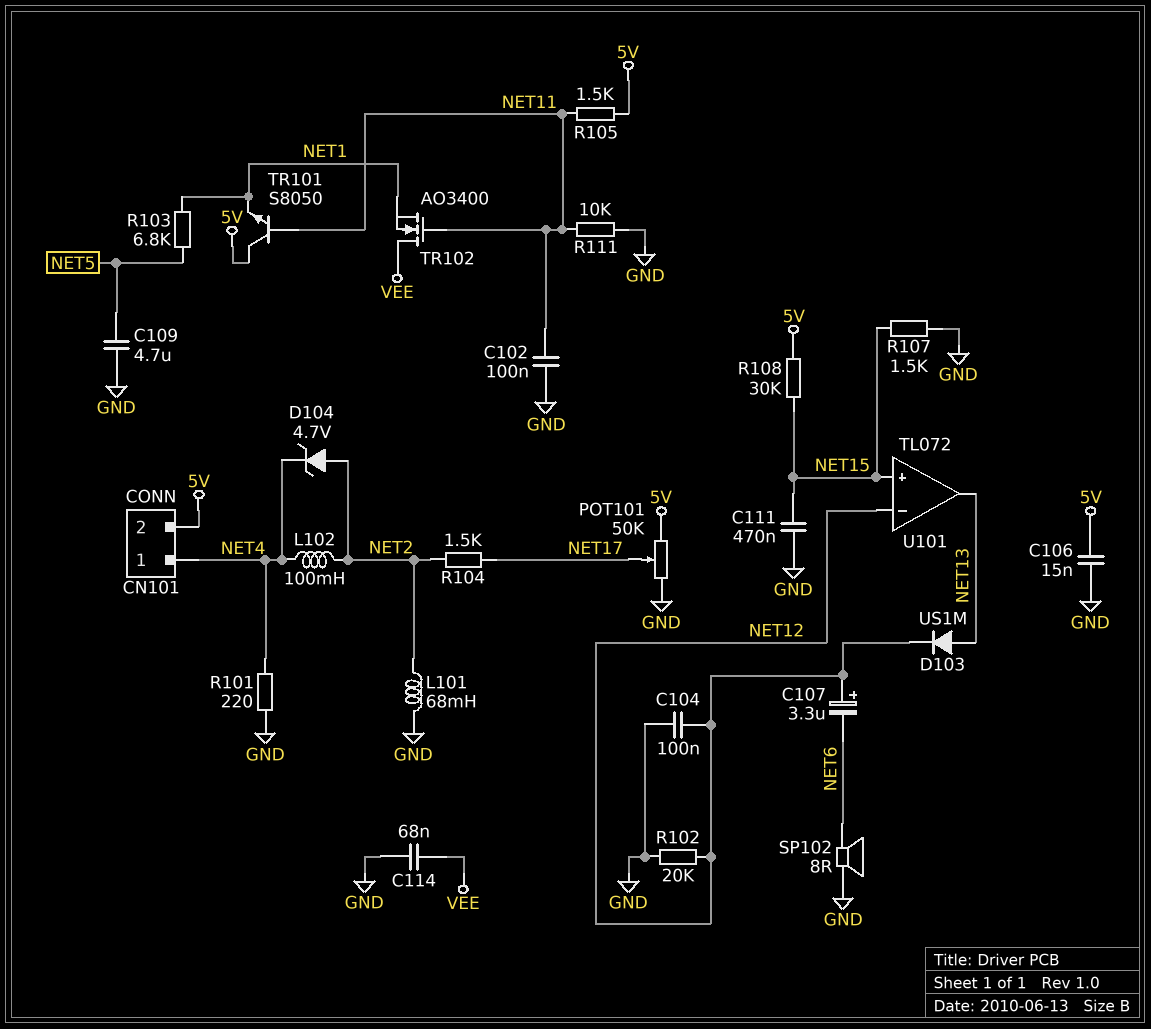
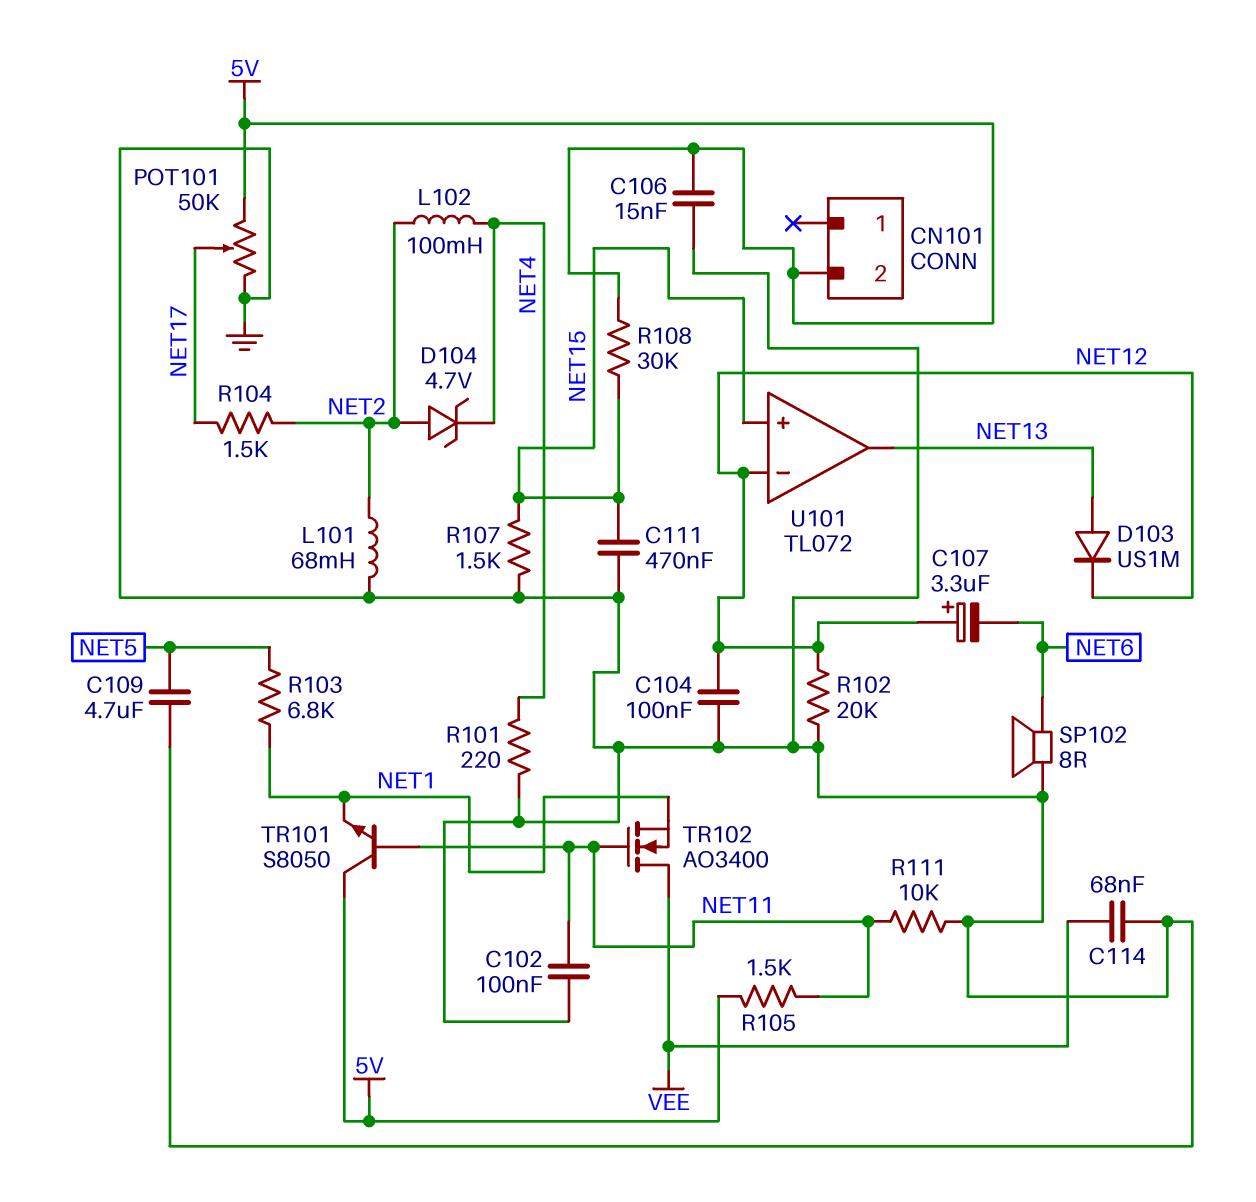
CN101 pin 1: NET4 -> none

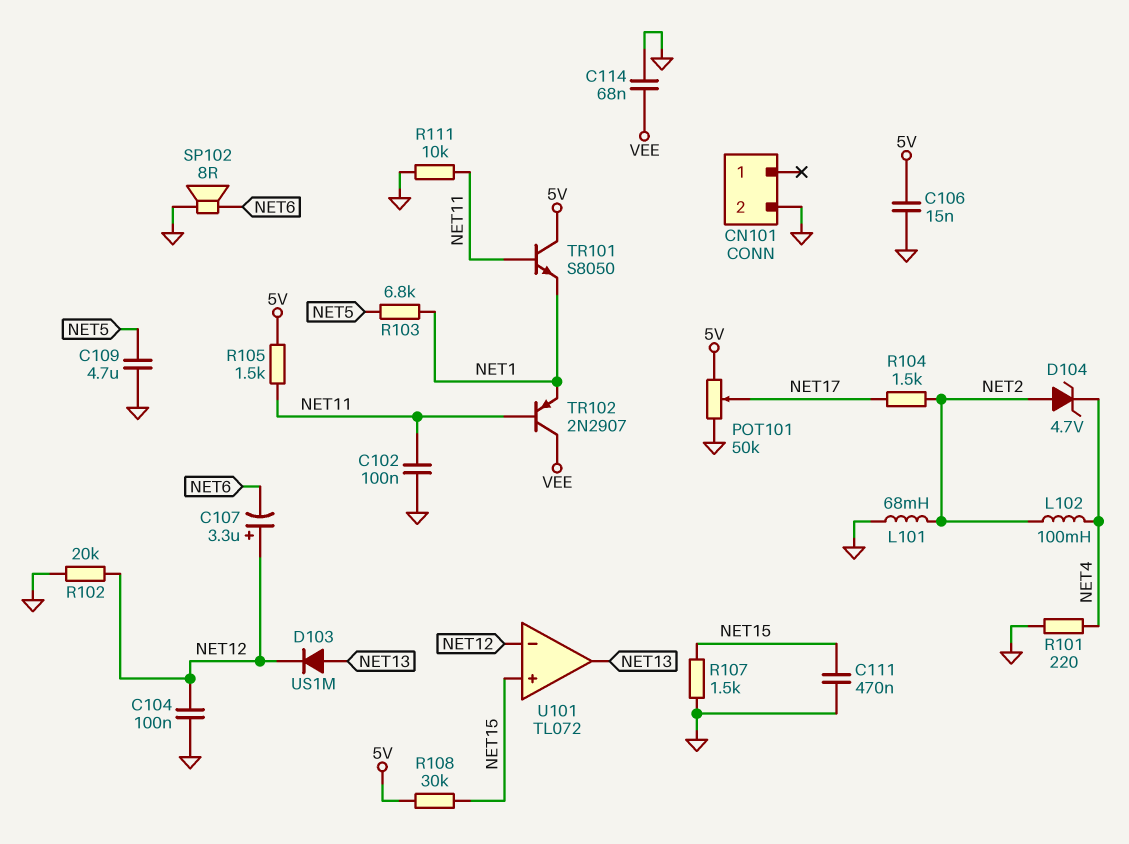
CN101 pin 2: 5V -> GND
TR102: NMOS AO3400 (G NET11, D VEE, S NET1) -> PNP 2N2907 (B NET11, C VEE, E NET1)

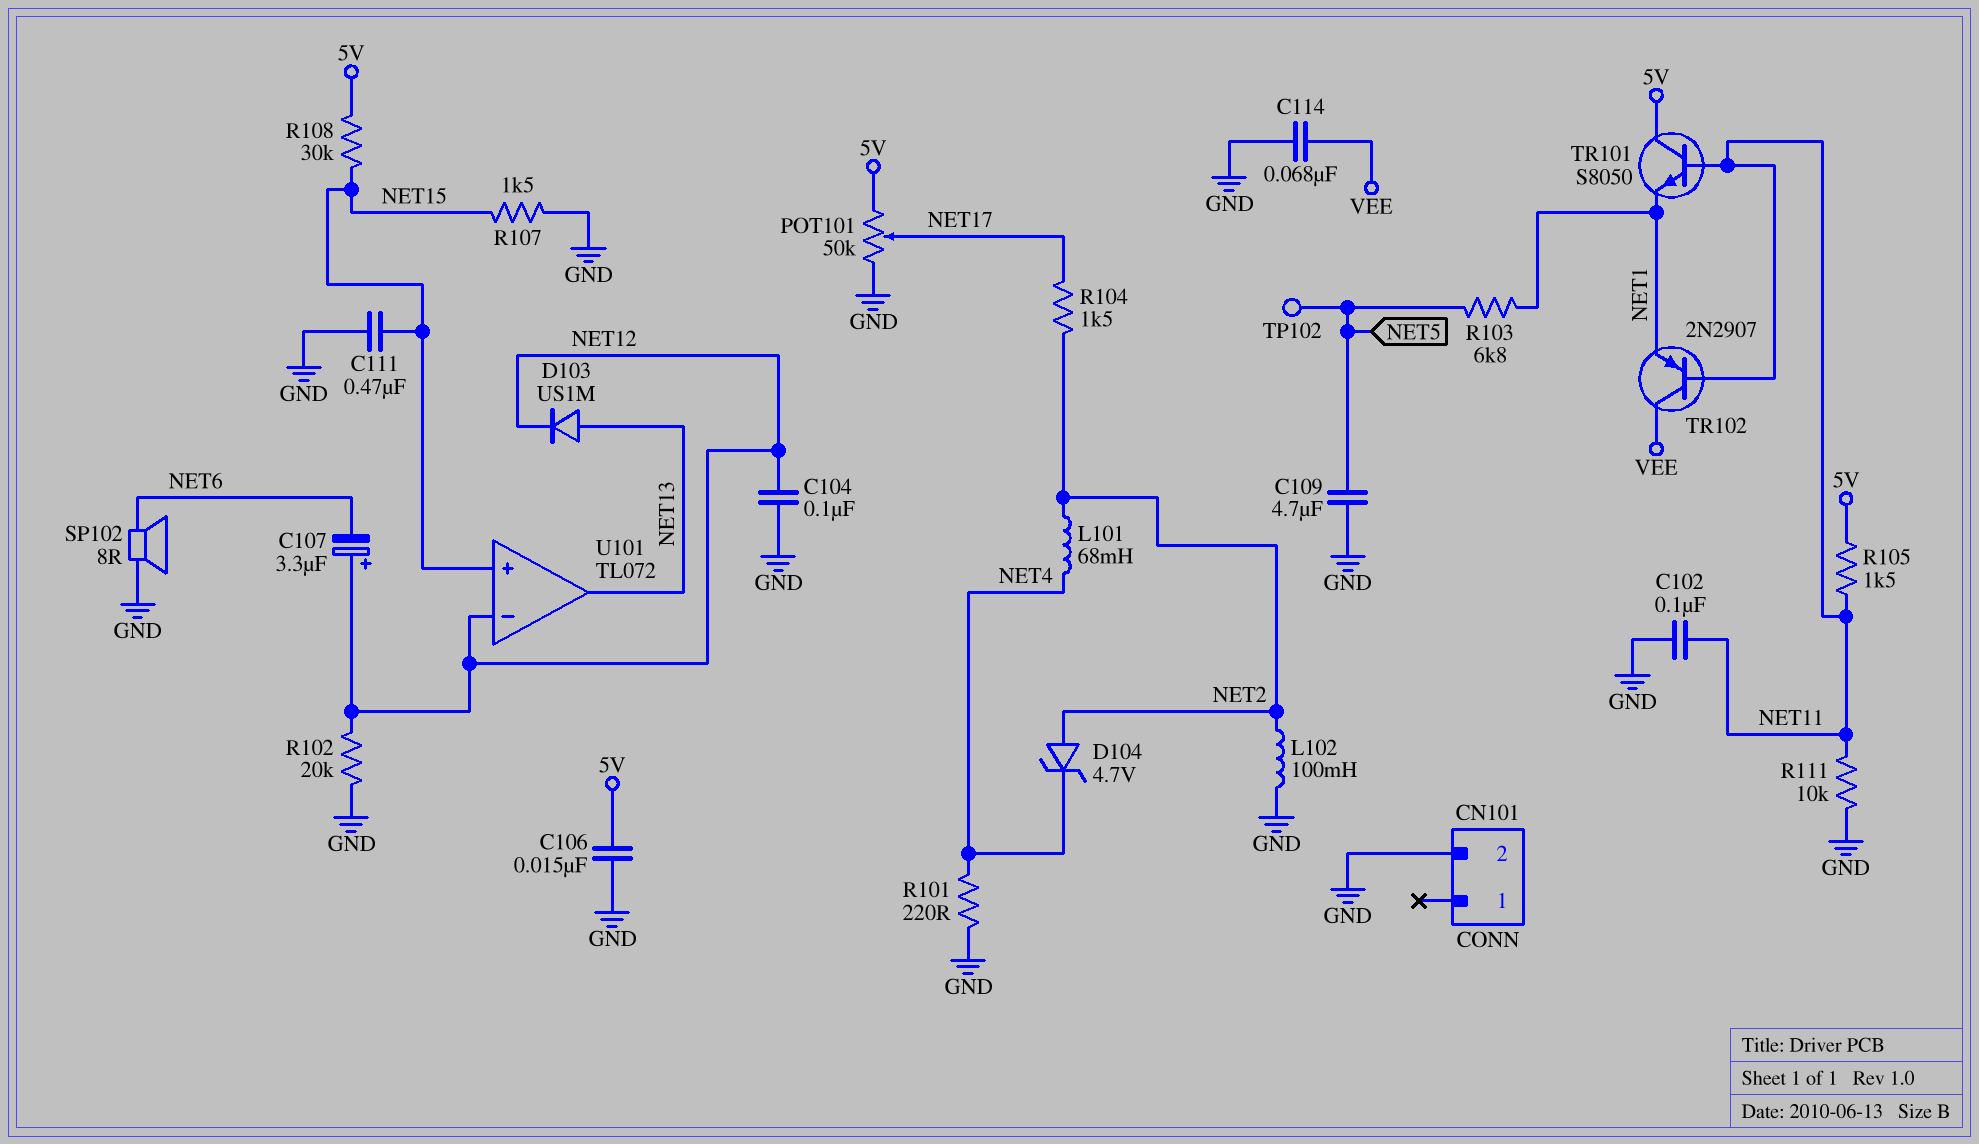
L101: 68mH (GND, NET2) -> 68mH (NET2, NET4)
L102: 100mH (NET2, NET4) -> 100mH (GND, NET2)
TP102: none -> test point (NET5)

